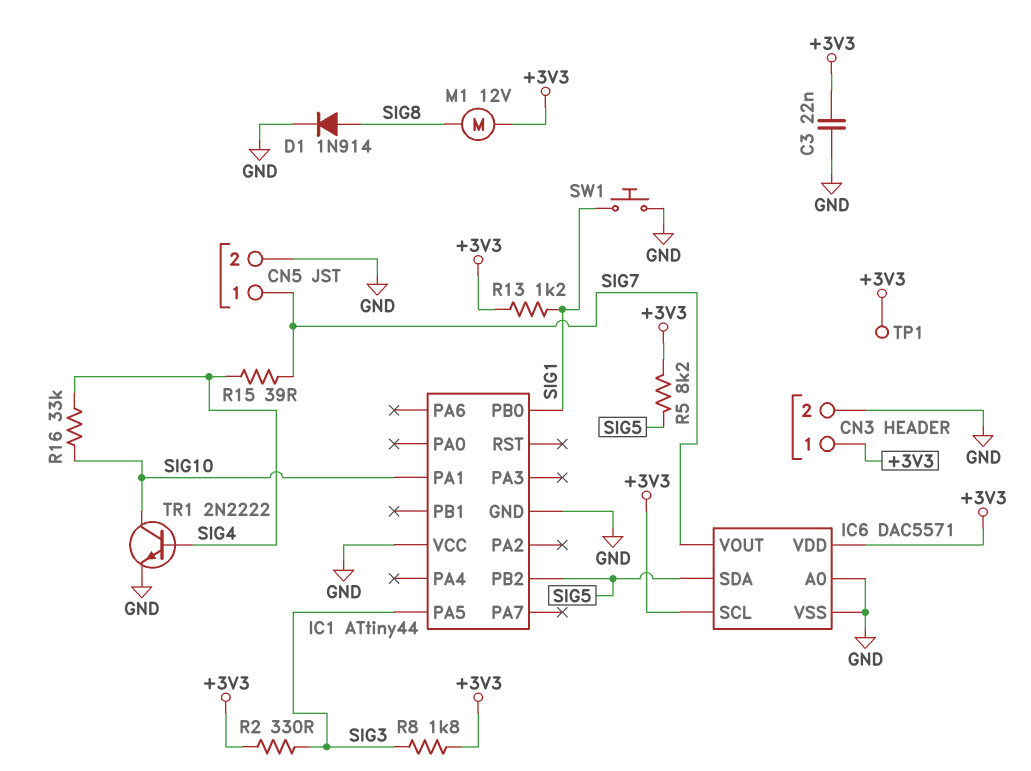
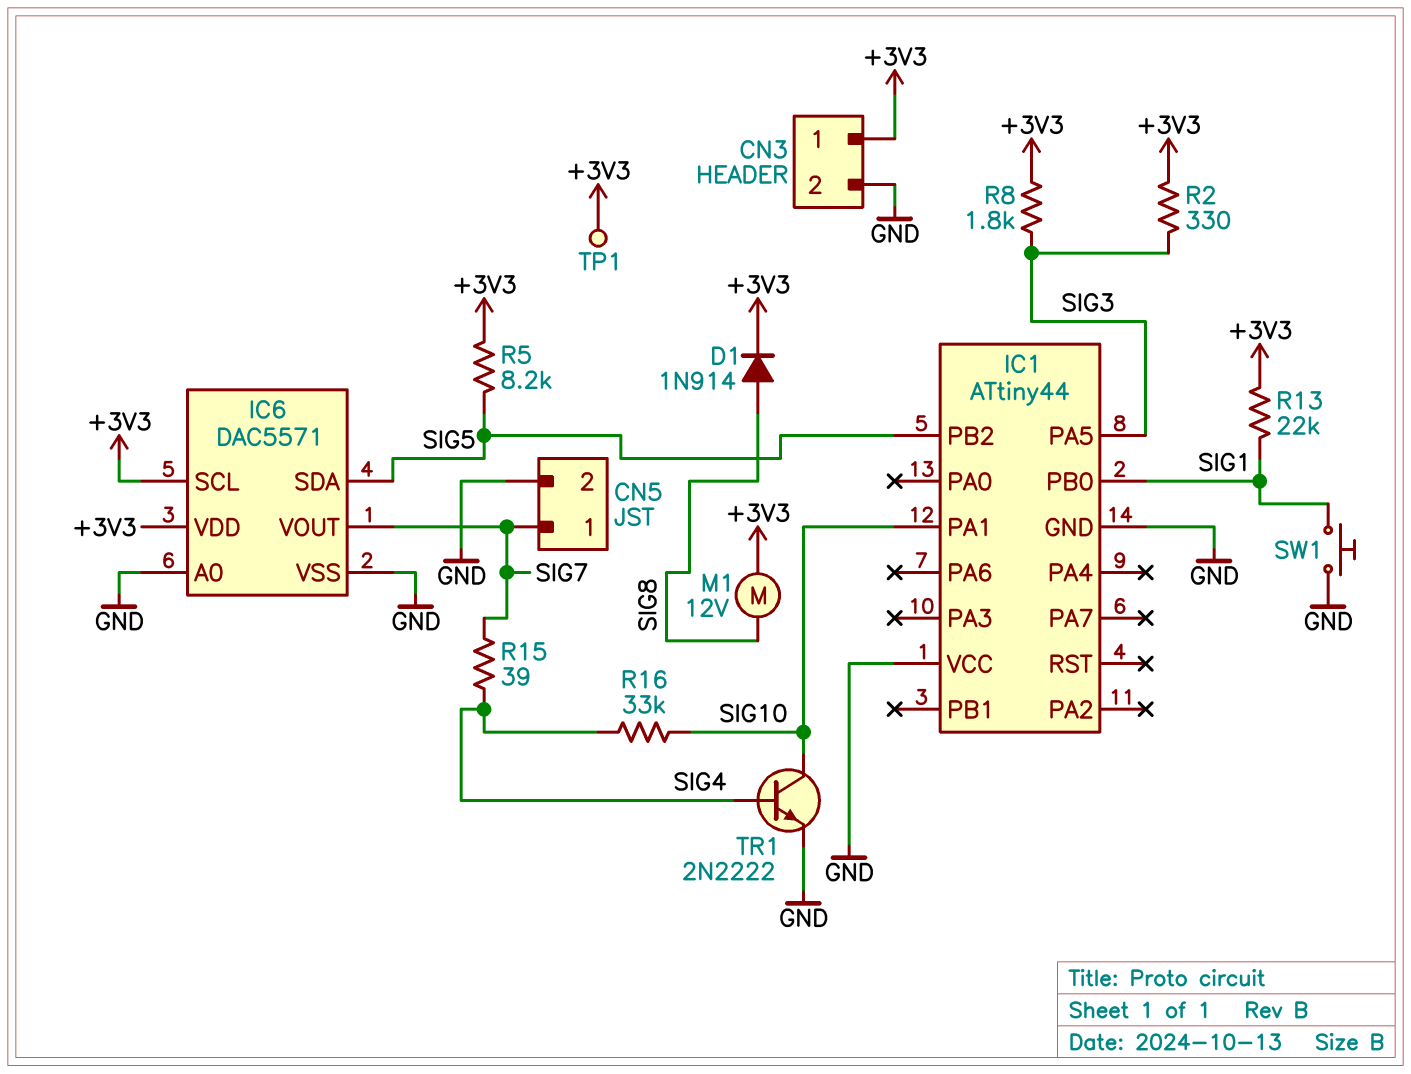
C3: 22nF (+3V3, GND) -> none
D1: diode 1N914 (A SIG8, K GND) -> diode 1N914 (A SIG8, K +3V3)
R13: 1.2k (+3V3, SIG1) -> 22k (+3V3, SIG1)

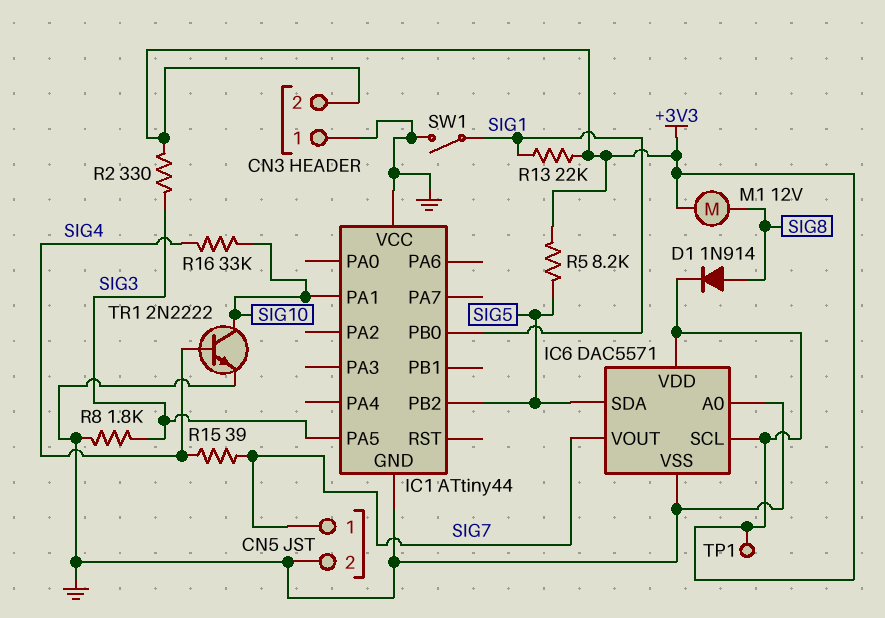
CN3 pin 1: +3V3 -> GND
CN3 pin 2: GND -> +3V3
R8: 1.8k (+3V3, SIG3) -> 1.8k (GND, SIG3)
SW1: button (GND, SIG1) -> switch (GND, SIG1)

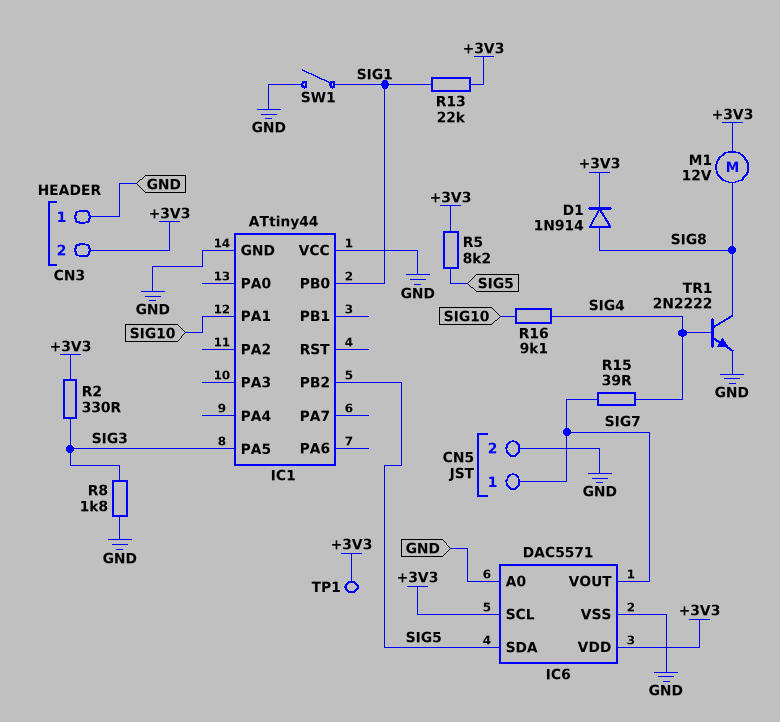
R16: 33k (SIG4, SIG10) -> 9.1k (SIG4, SIG10)
TR1: NPN 2N2222 (B SIG4, C SIG10, E GND) -> NPN 2N2222 (B SIG4, C SIG8, E GND)

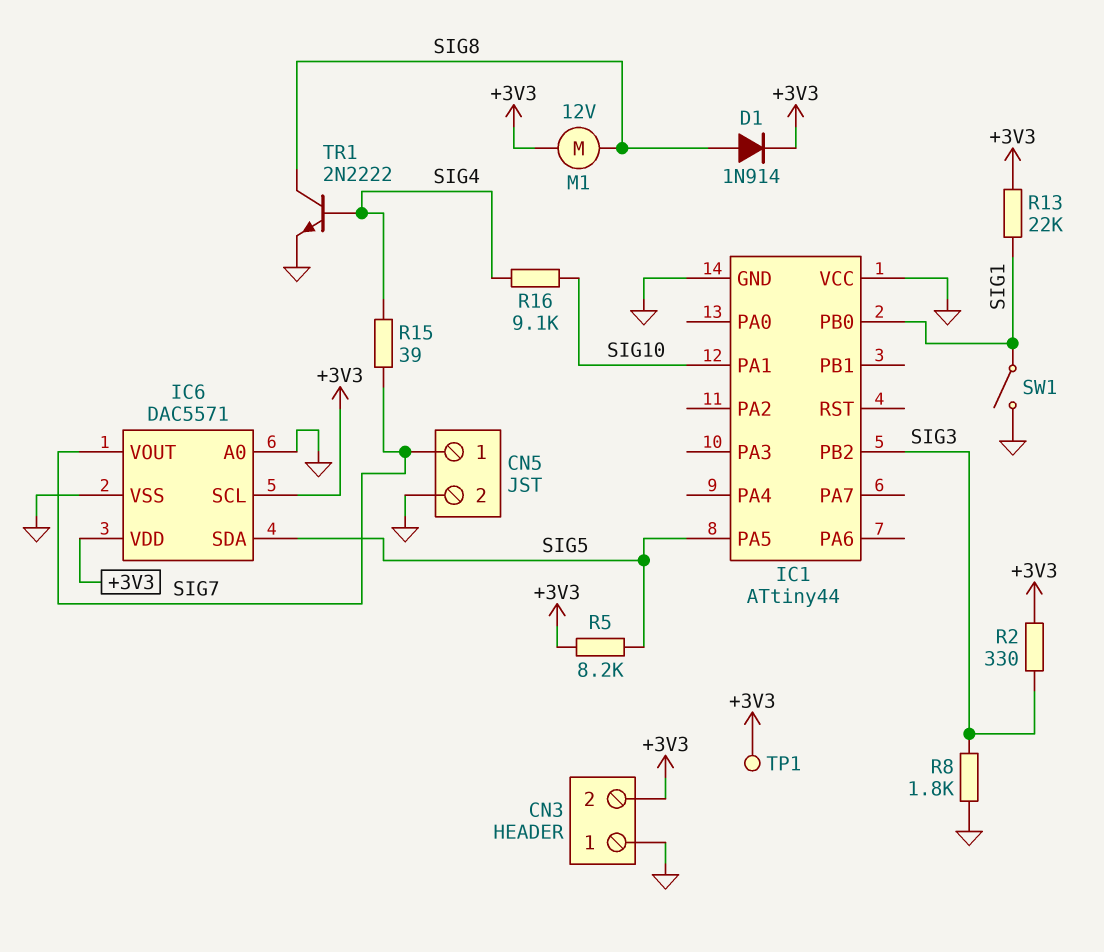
IC1 pin PA5: SIG3 -> SIG5
IC1 pin PB2: SIG5 -> SIG3

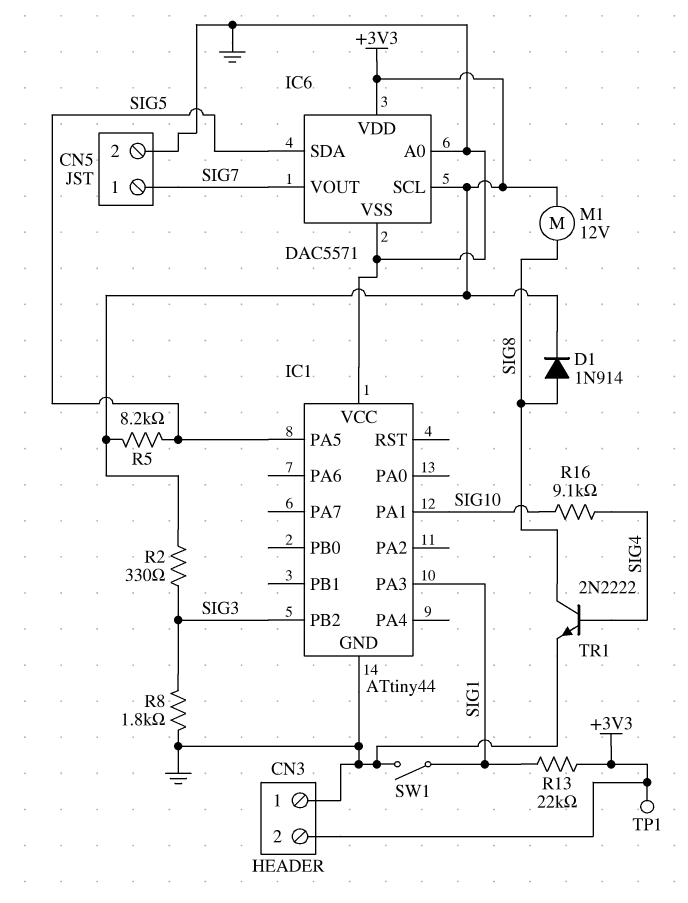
IC1 pin PA3: none -> SIG1
IC1 pin PB0: SIG1 -> none
R15: 39 (SIG4, SIG7) -> none

